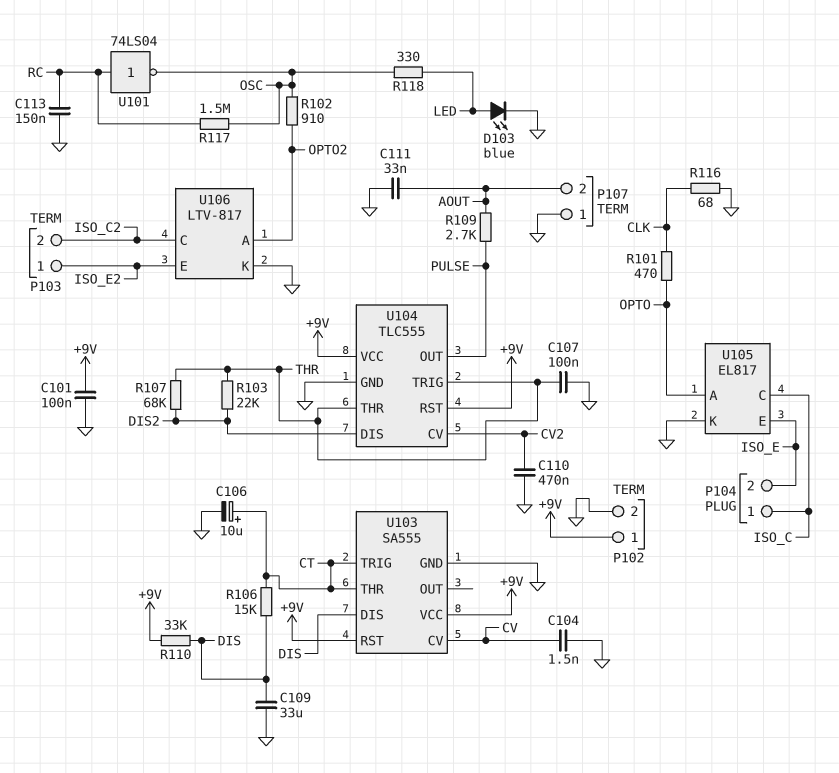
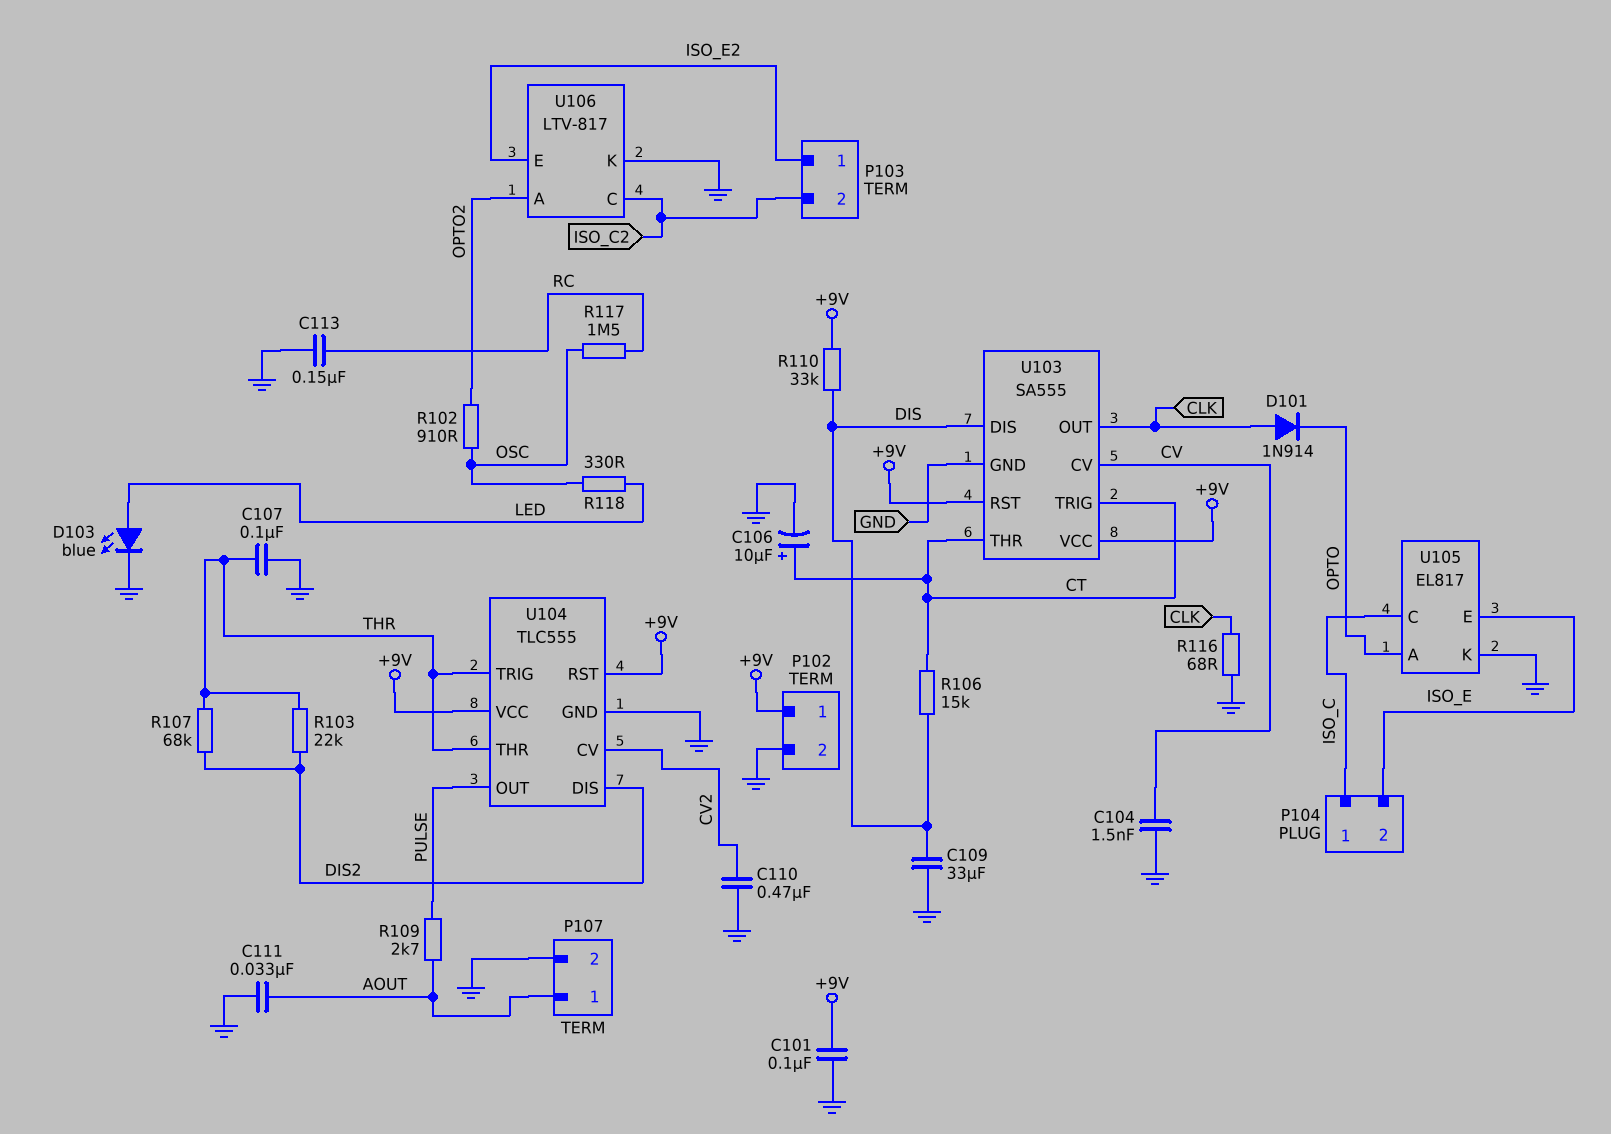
D101: none -> diode 1N914 (A CLK, K OPTO)
P107 pin 1: GND -> AOUT
P107 pin 2: AOUT -> GND
R101: 470 (CLK, OPTO) -> none
U101: NOT 74LS04 (in RC, out OSC) -> none
U103 pin OUT: none -> CLK

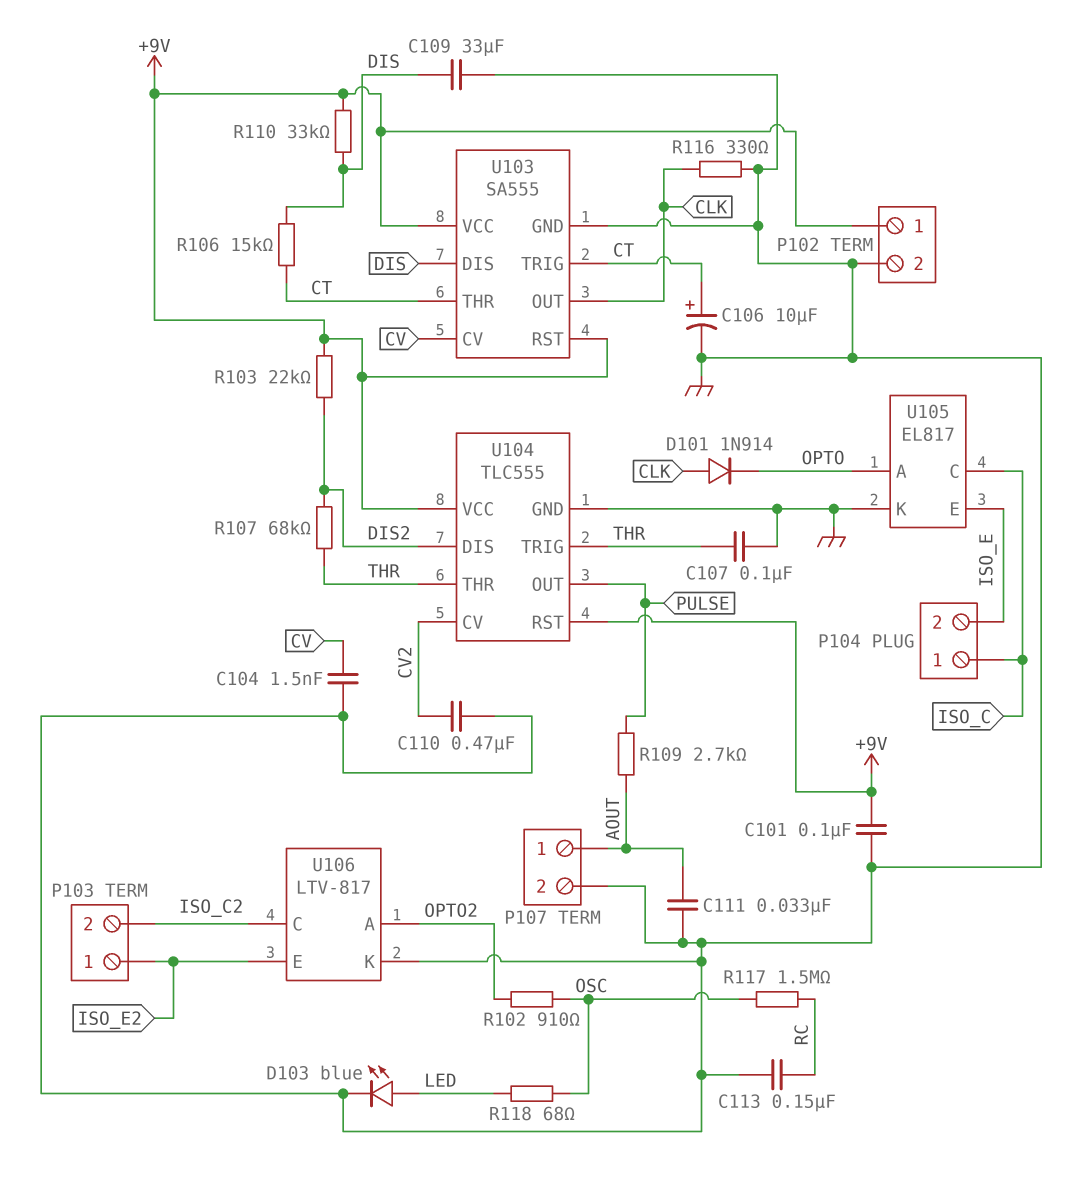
R103: 22k (DIS2, THR) -> 22k (+9V, DIS2)
R116: 68 (CLK, GND) -> 330 (CLK, GND)
R118: 330 (LED, OSC) -> 68 (LED, OSC)

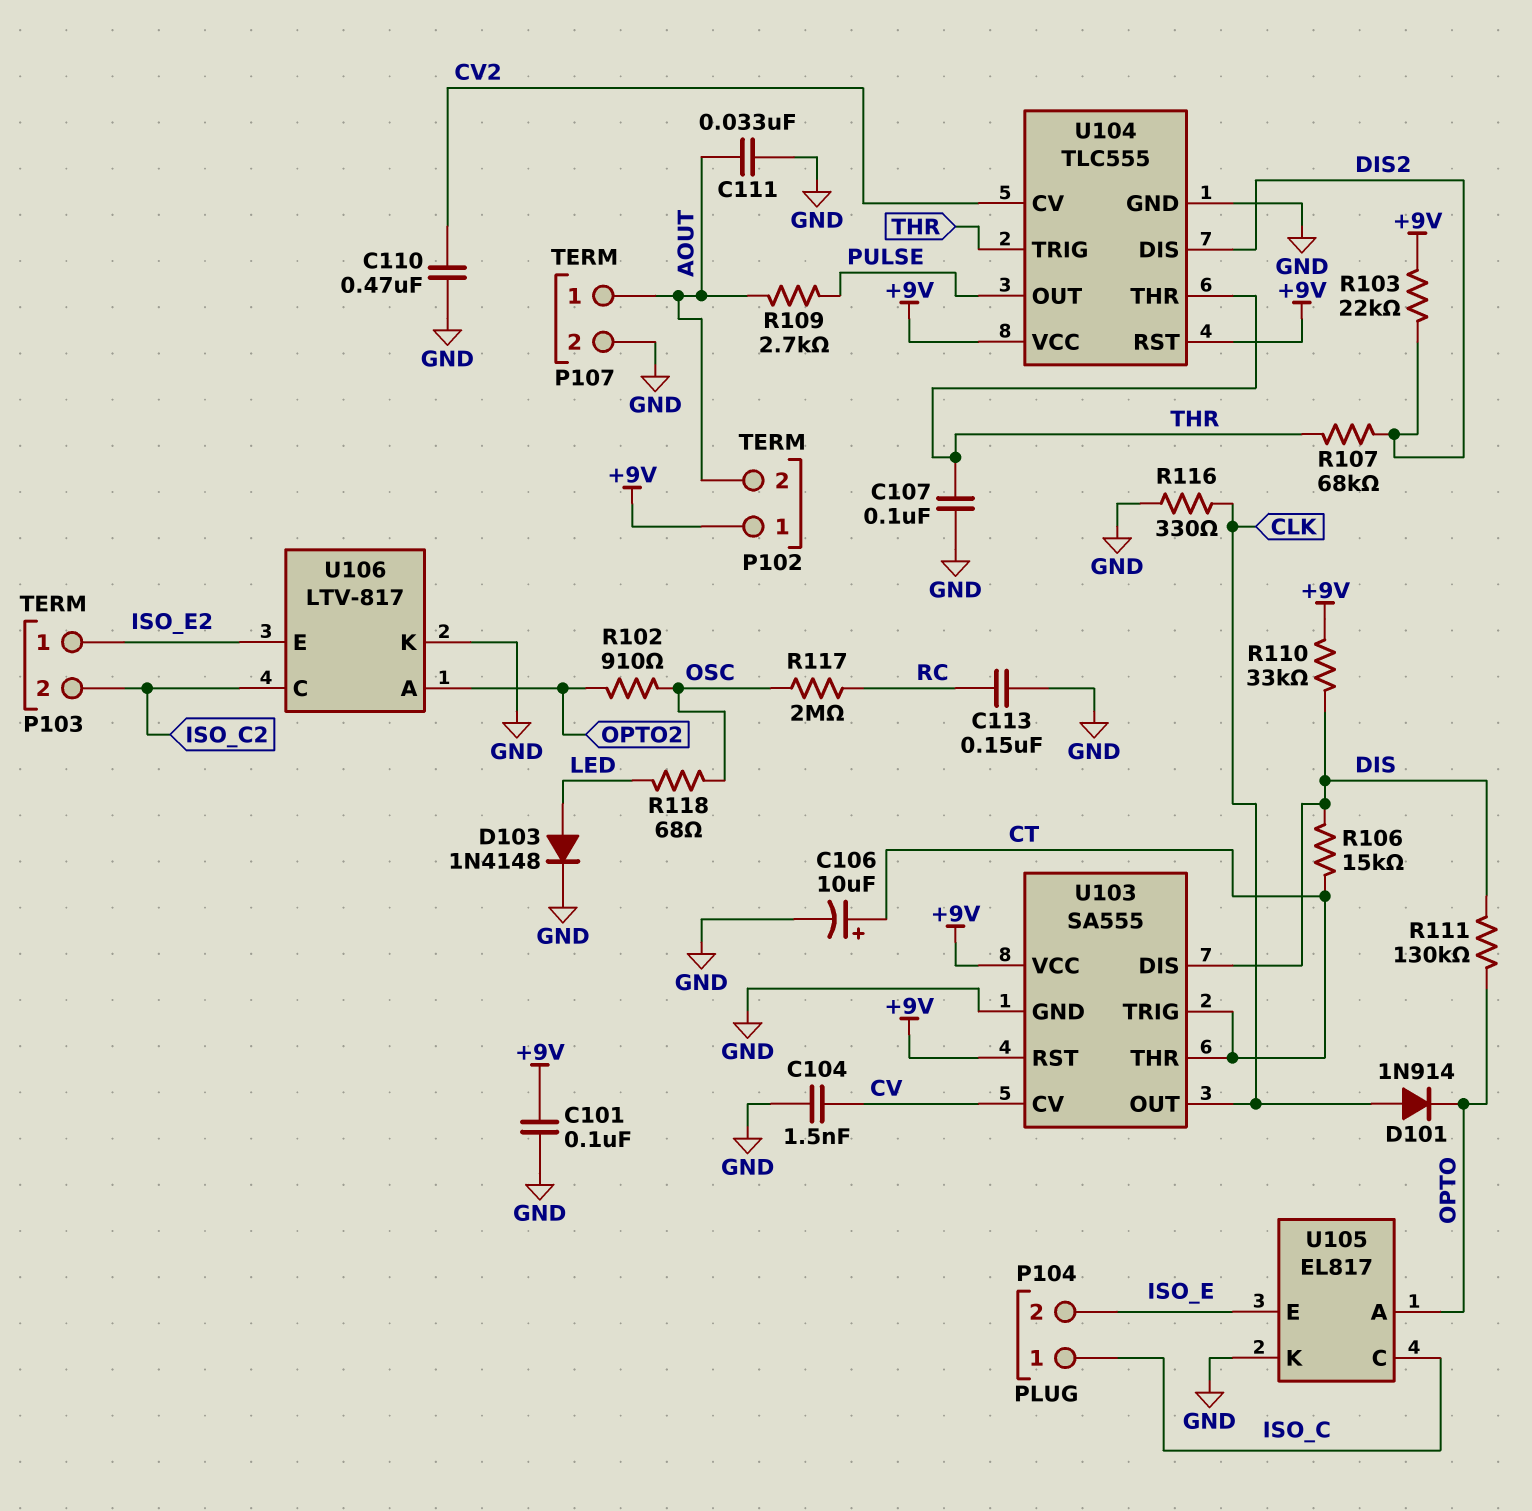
C109: 33uF (DIS, GND) -> none
D103: LED blue (A LED, K GND) -> diode 1N4148 (A LED, K GND)
P102 pin 2: GND -> AOUT
R111: none -> 130k (DIS, OPTO)
R117: 1.5M (OSC, RC) -> 2M (OSC, RC)

